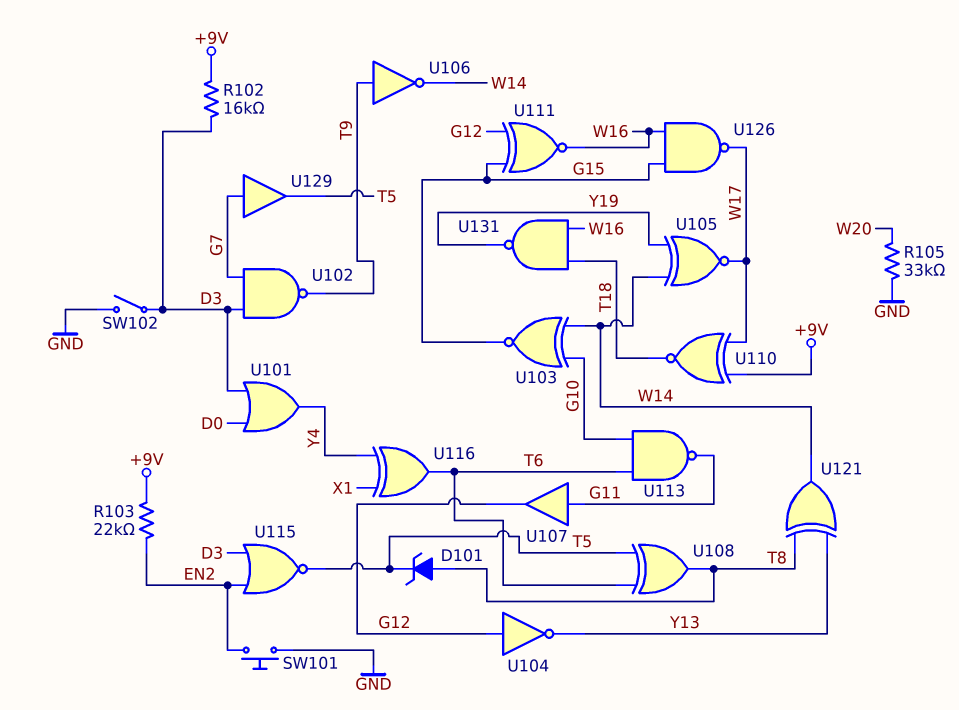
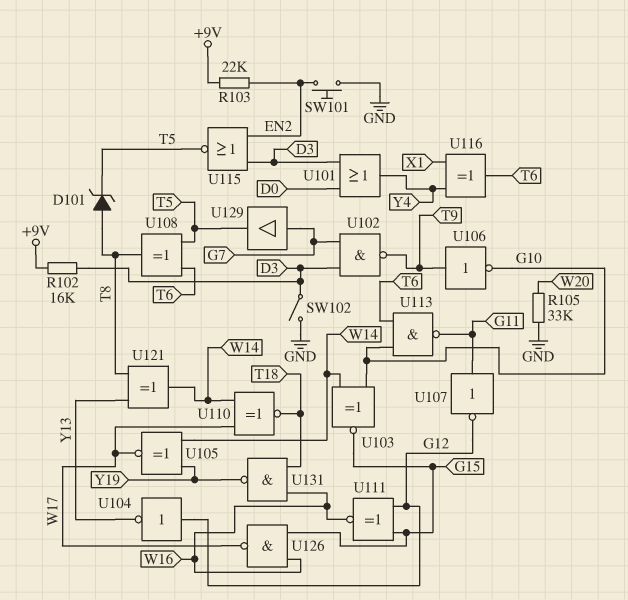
U106: NOT (in T9, out W14) -> NOT (in T9, out G10)
U107: buffer (in G11, out G12) -> NOT (in G11, out G12)
U110: XNOR (in +9V, in W17, out T18) -> XNOR (in W14, in W17, out T18)

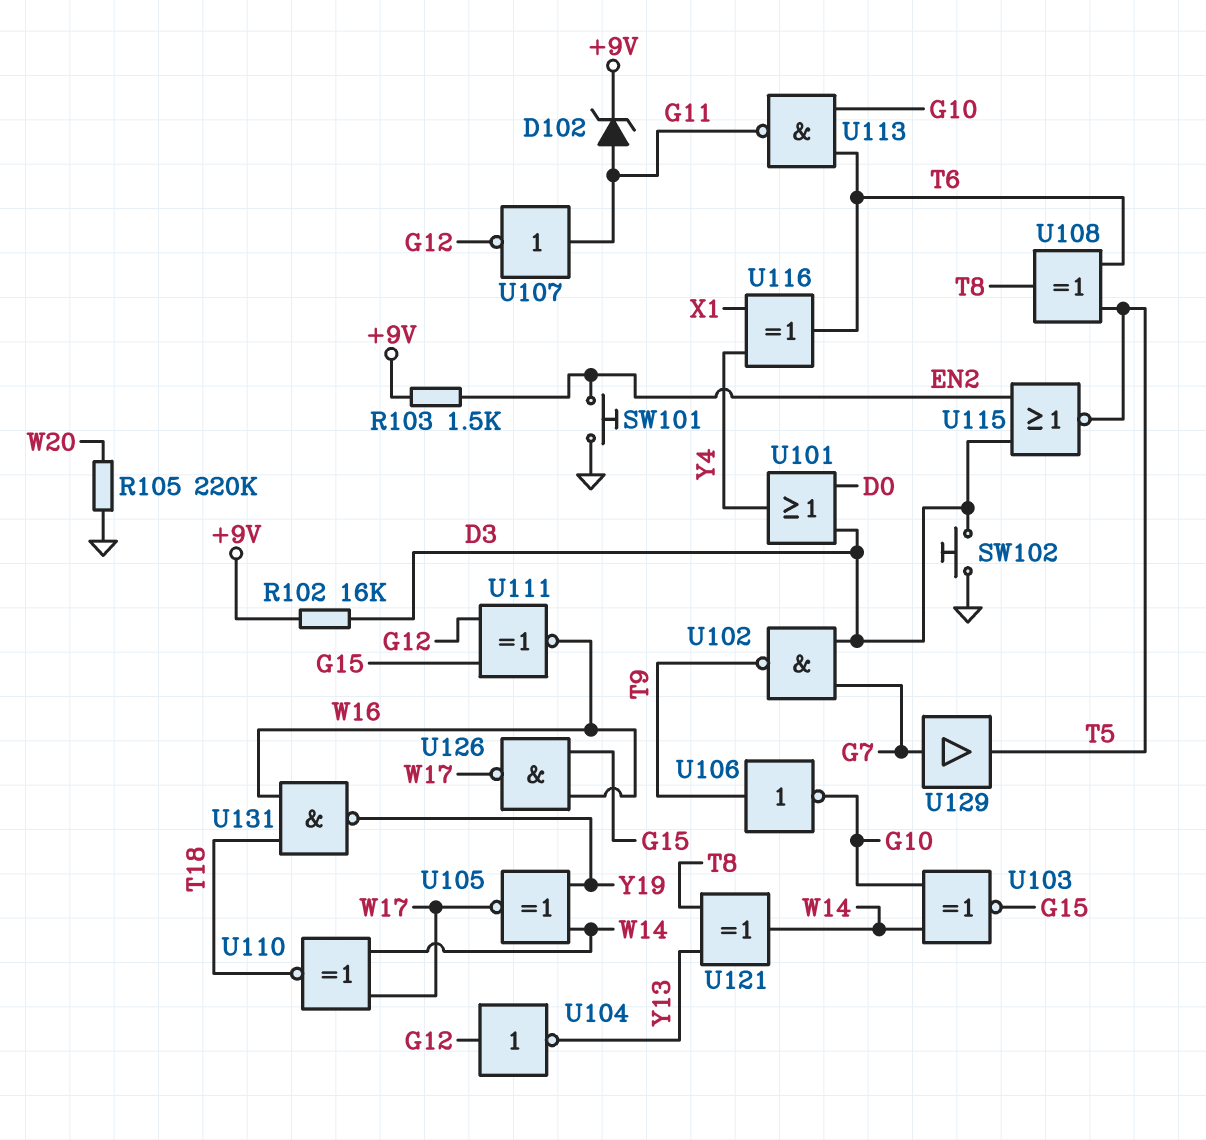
D101: zener (A T8, K T5) -> none
D102: none -> zener (A G11, K +9V)
R103: 22k (+9V, EN2) -> 1.5k (+9V, EN2)
R105: 33k (GND, W20) -> 220k (GND, W20)
SW102: switch (D3, GND) -> button (D3, GND)

